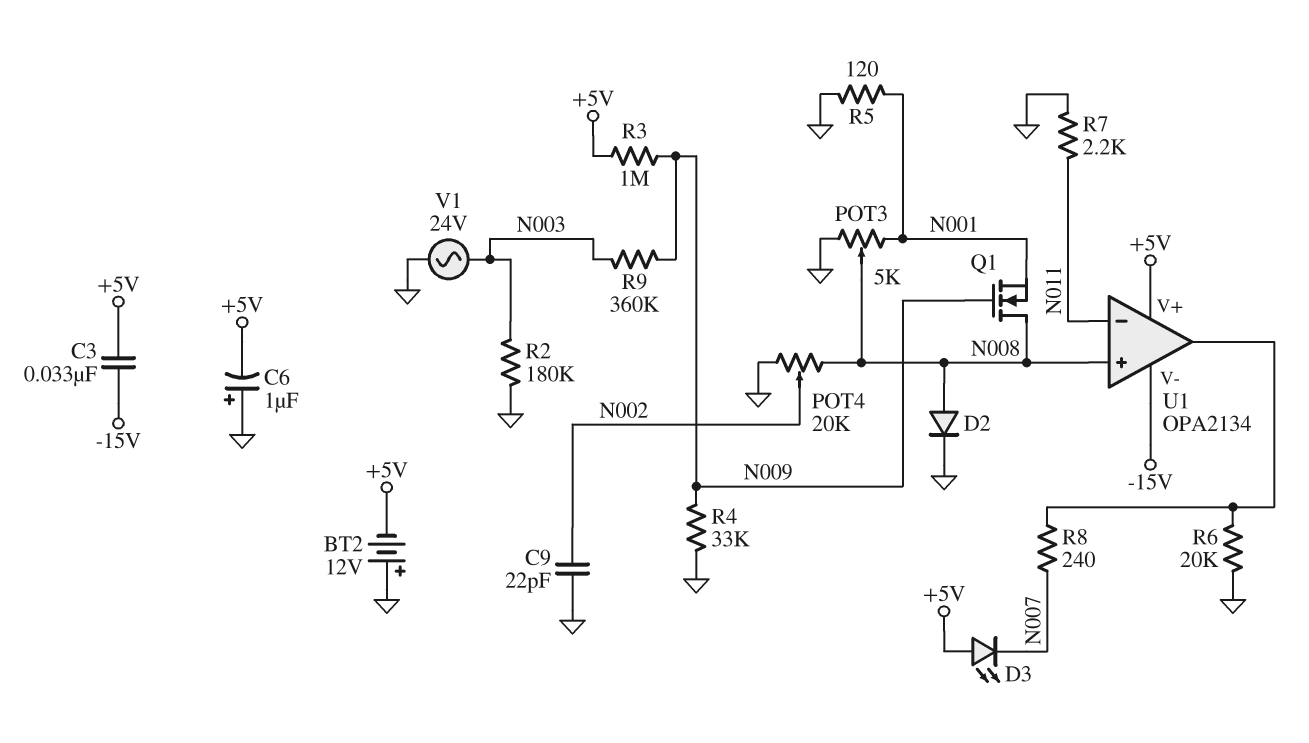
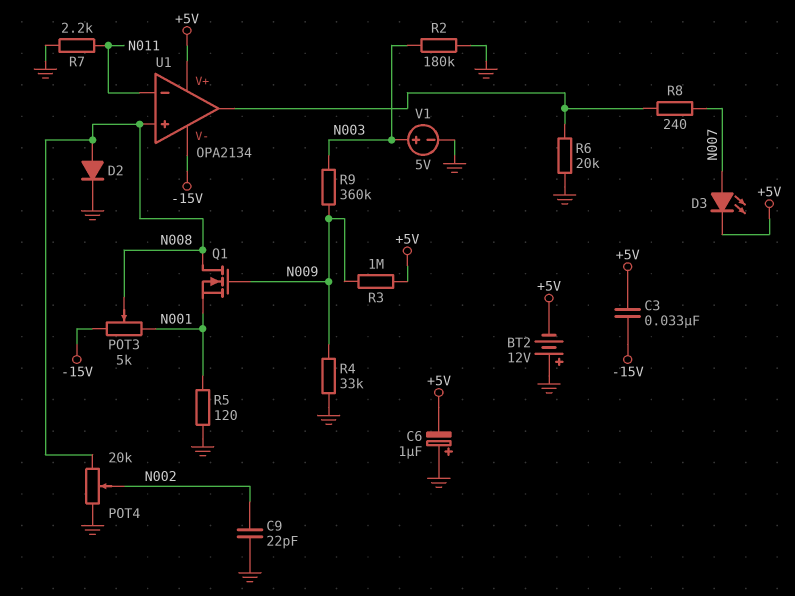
D3: LED (A +5V, K N007) -> LED (A N007, K +5V)
POT3: 5k (GND, N001, wiper N008) -> 5k (-15V, N001, wiper N008)
V1: AC 24V (GND, N003) -> 5V (plus N003, minus GND)

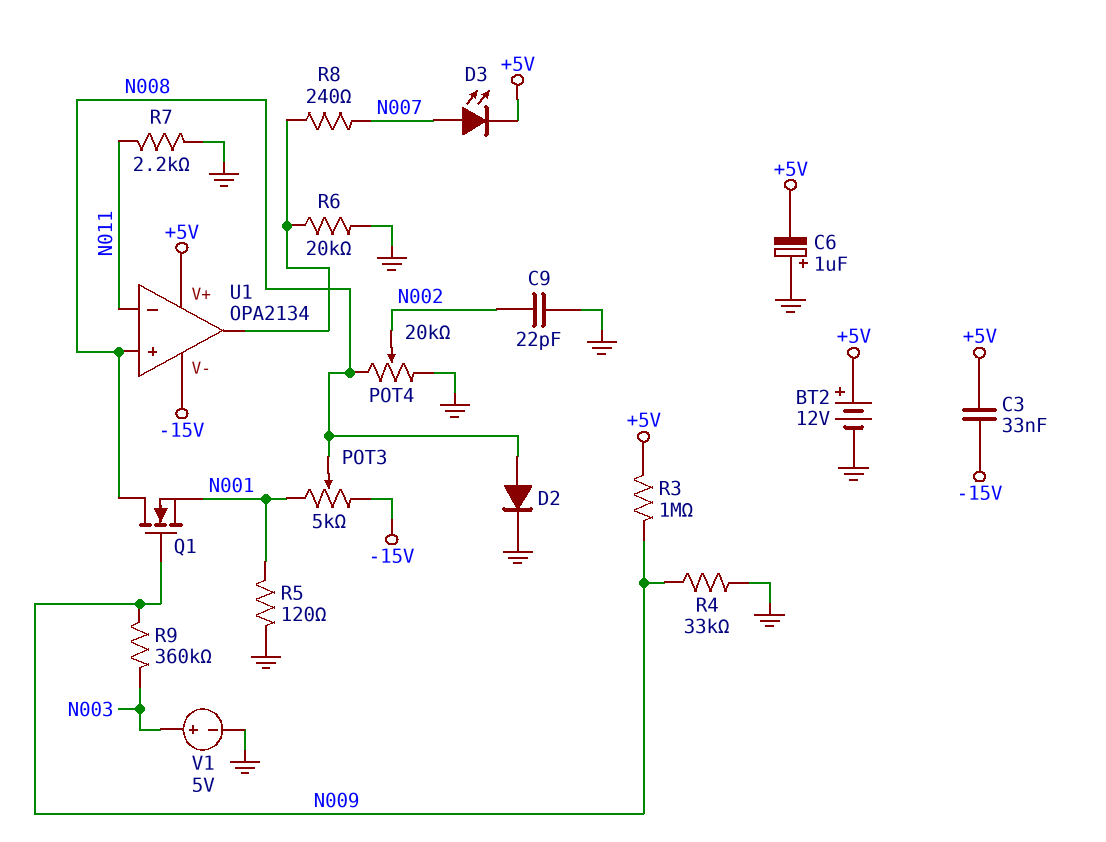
BT2: 12V (plus GND, minus +5V) -> 12V (plus +5V, minus GND)
R2: 180k (GND, N003) -> none

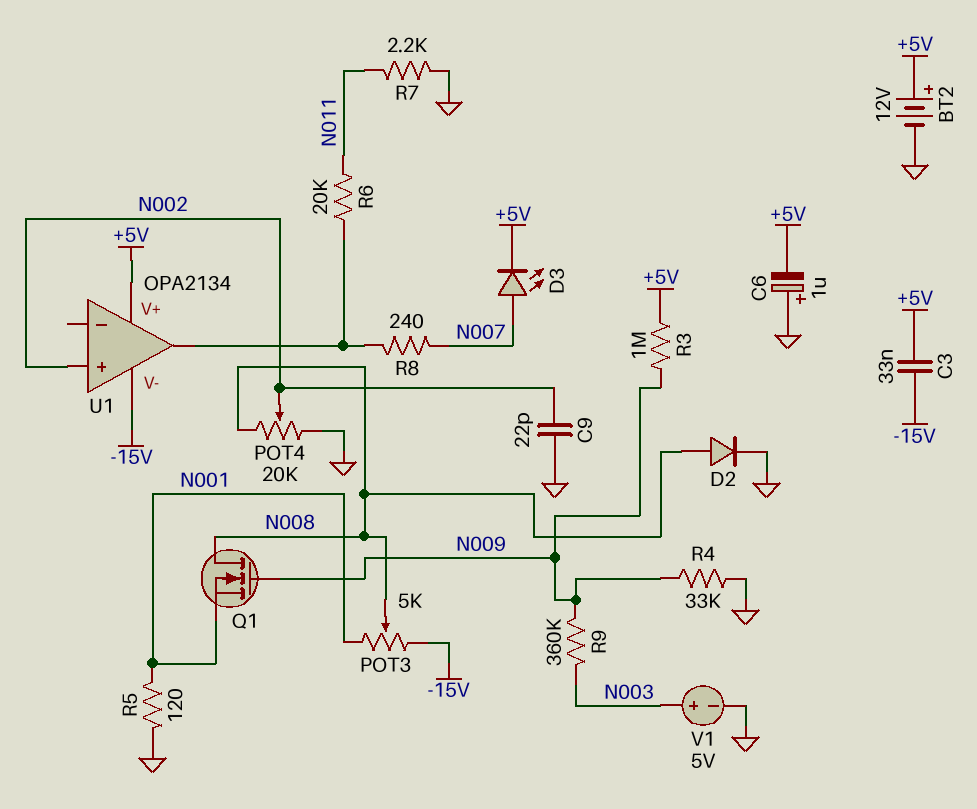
R6: 20k (GND, U1/out) -> 20k (N011, U1/out)
U1 pin in+: N008 -> N002
U1 pin in-: N011 -> none

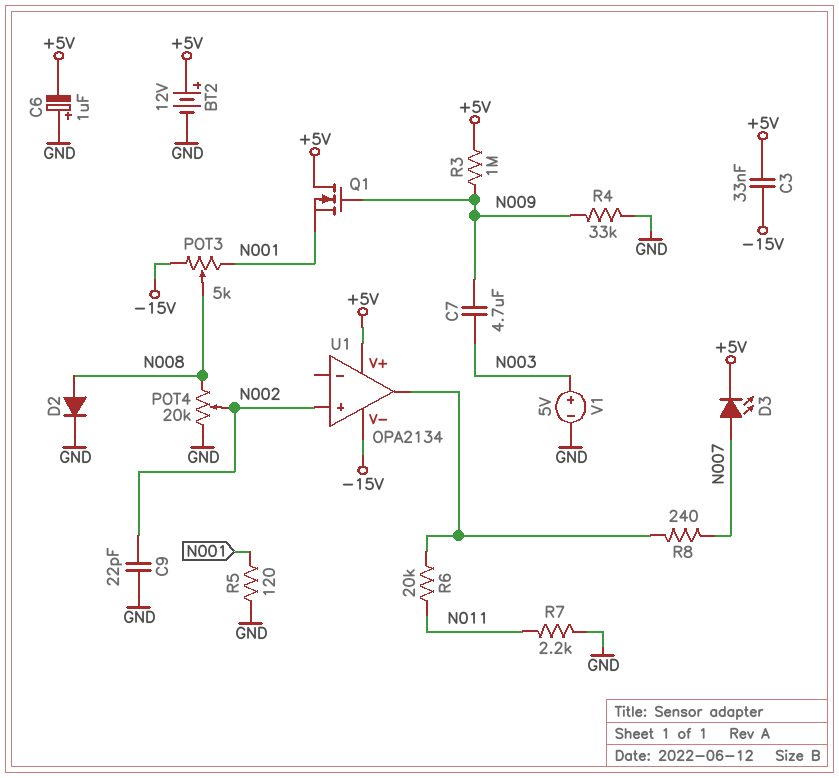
C7: none -> 4.7uF (N003, N009)
Q1: NMOS (G N009, D N008, S N001) -> NMOS (G N009, D +5V, S N001)
R9: 360k (N003, N009) -> none

